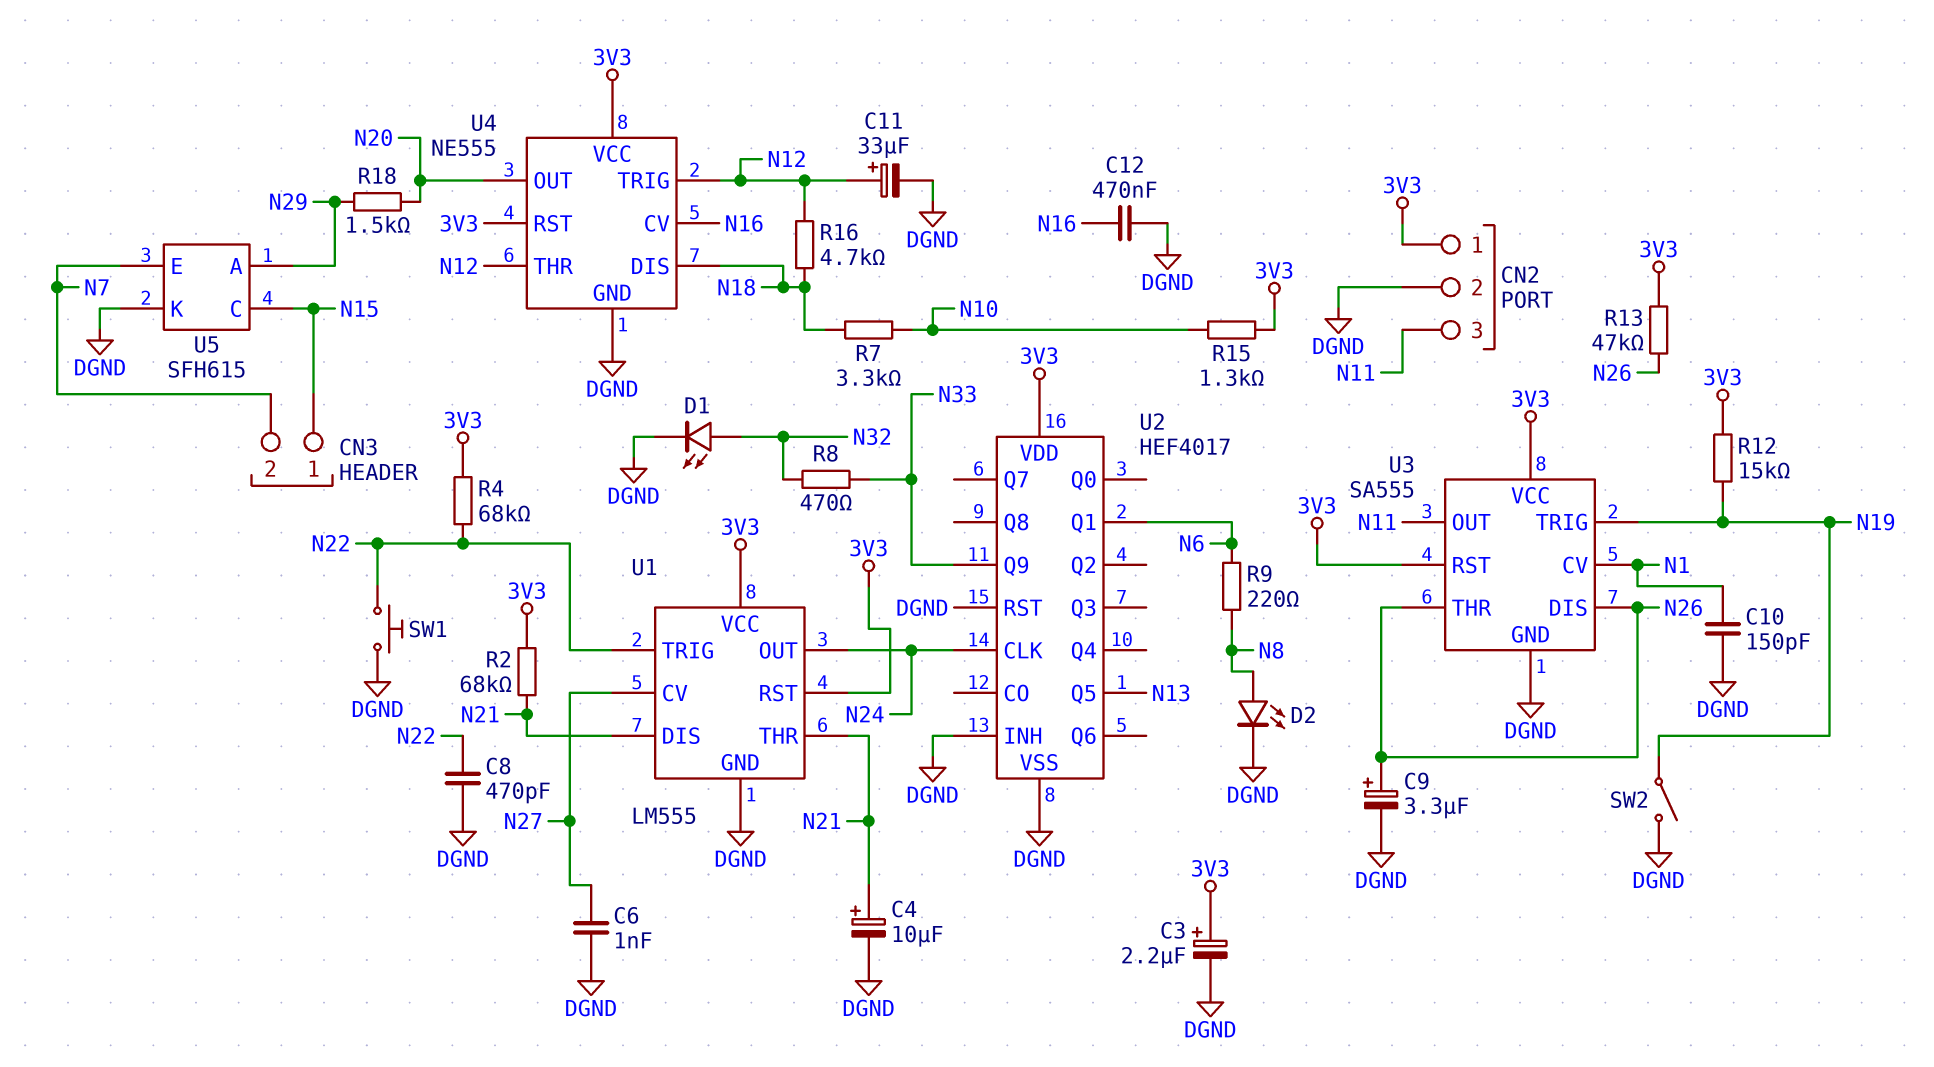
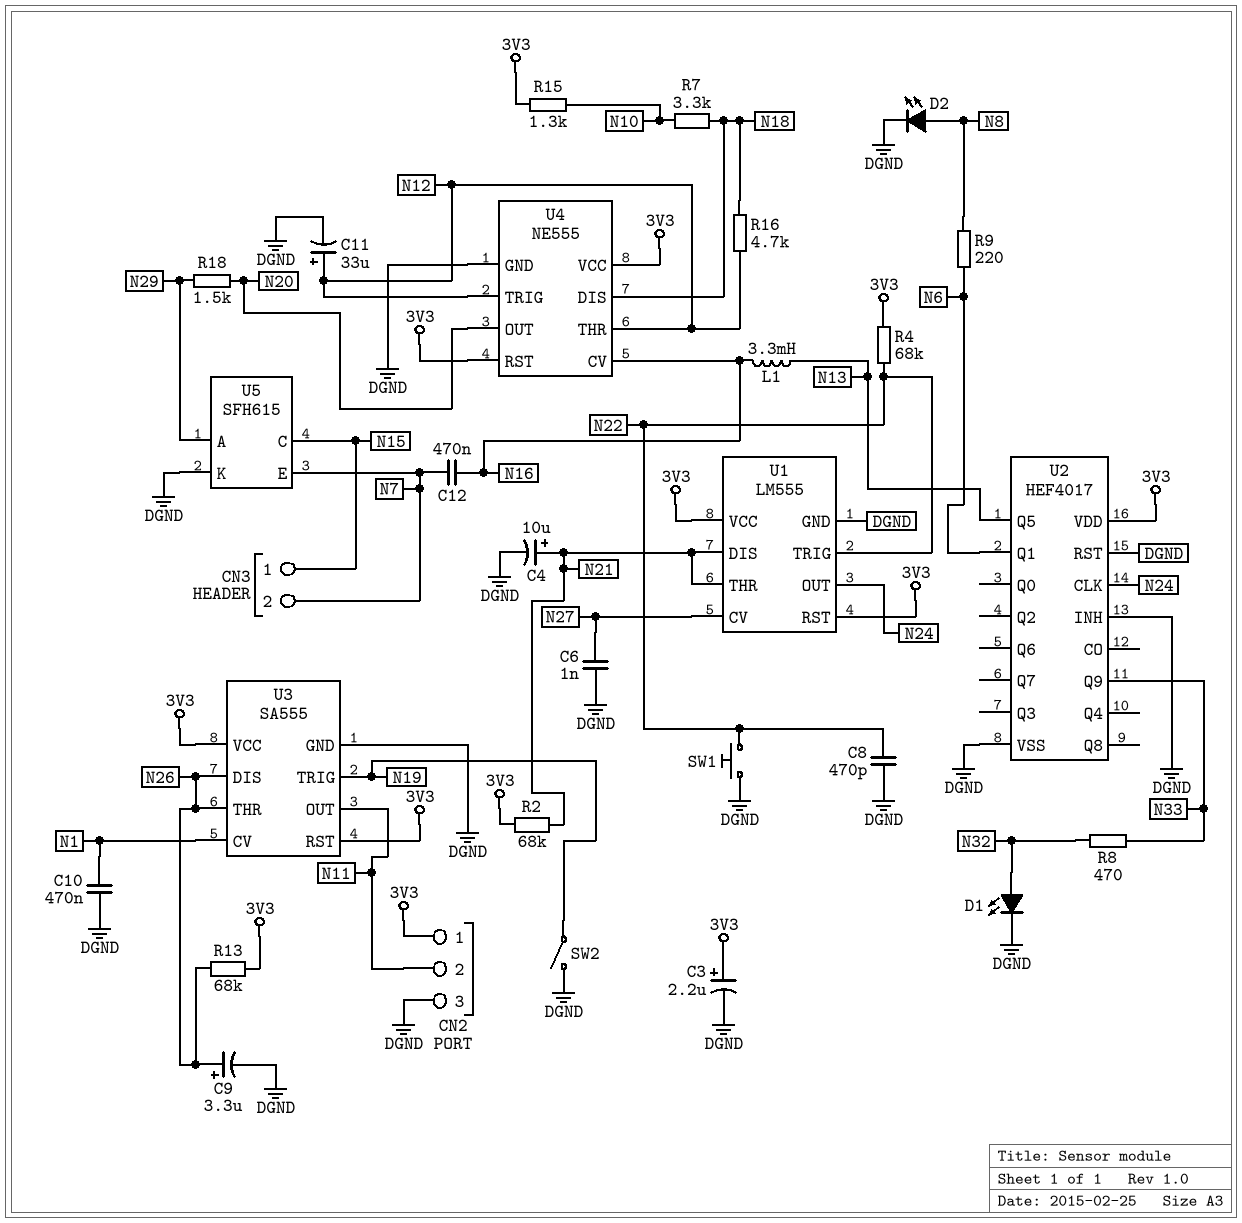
C10: 150pF (DGND, N1) -> 470nF (DGND, N1)
C12: 470nF (DGND, N16) -> 470nF (N7, N16)
CN2 pin 2: DGND -> N11
CN2 pin 3: N11 -> DGND
L1: none -> 3.3mH (N13, N16)
R12: 15k (3V3, N19) -> none
R13: 47k (3V3, N26) -> 68k (3V3, N26)

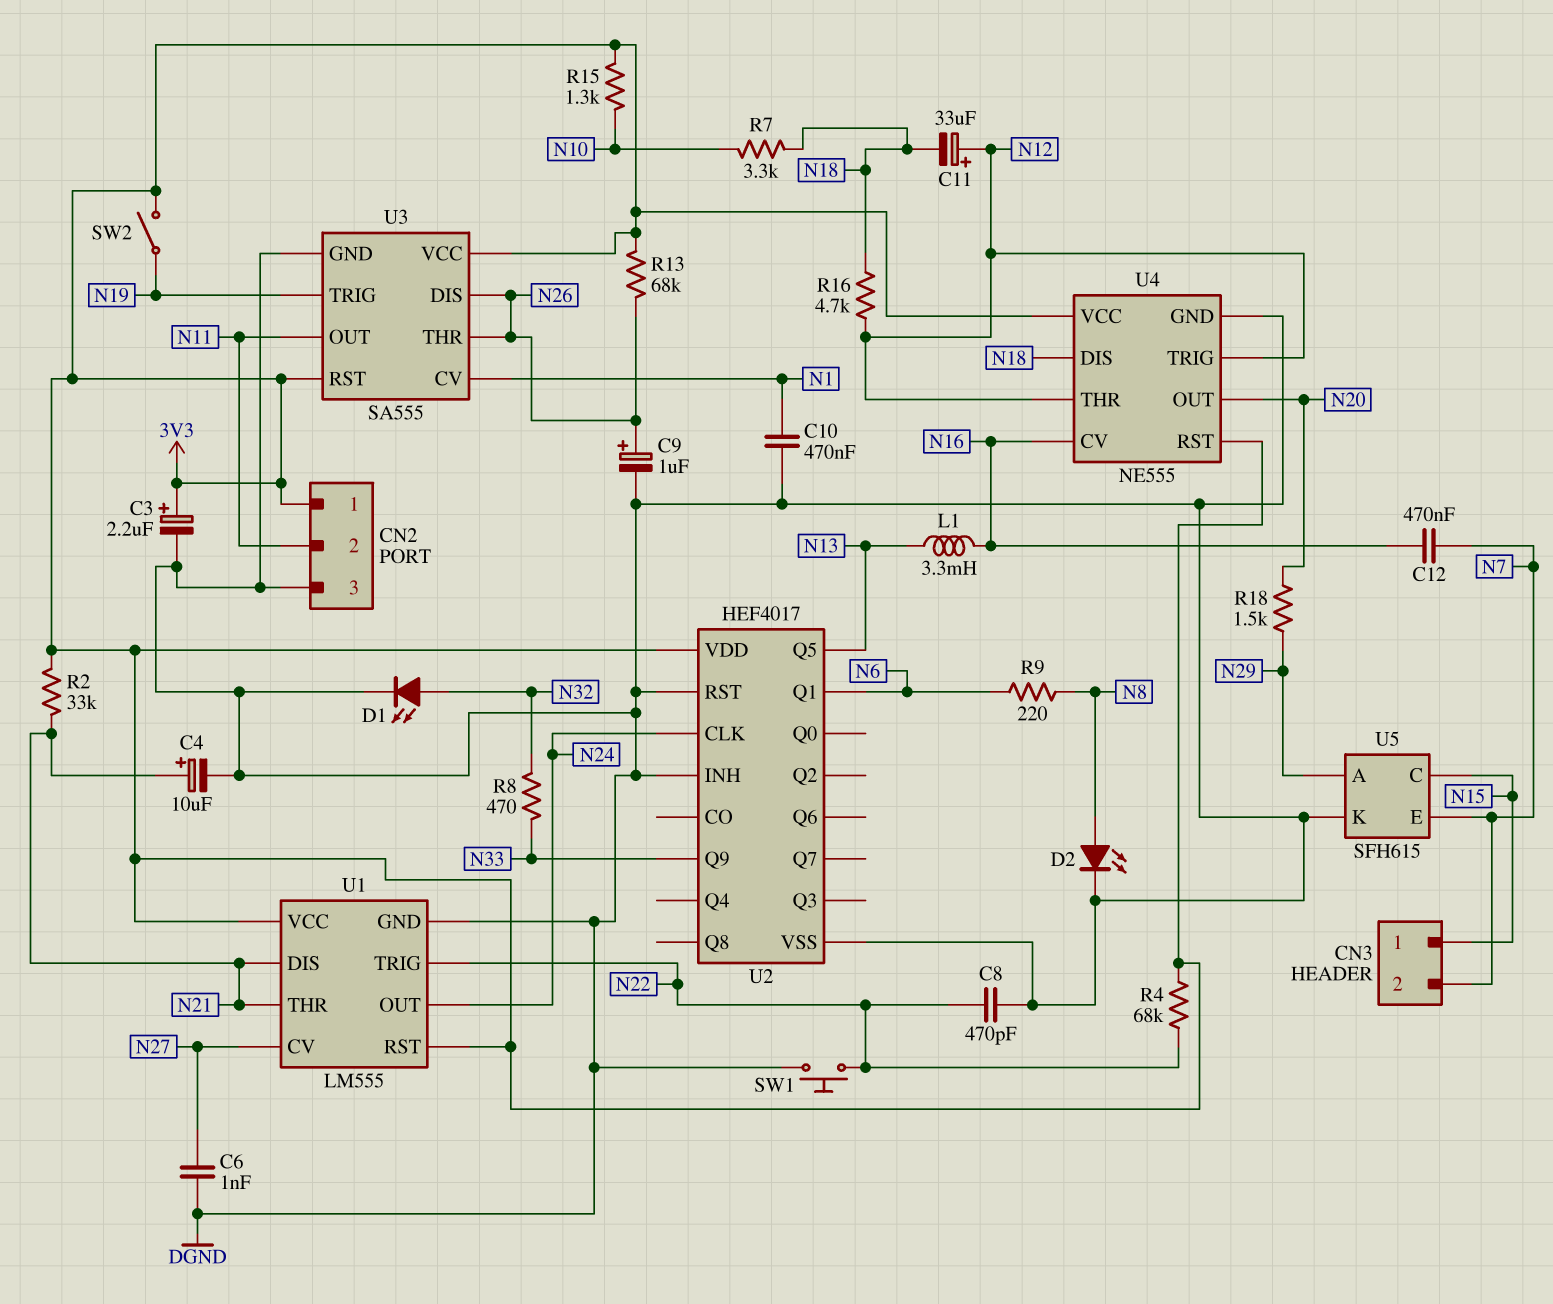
C9: 3.3uF (plus N26, minus DGND) -> 1uF (plus N26, minus DGND)
C11: 33uF (plus N12, minus DGND) -> 33uF (plus N12, minus N18)
R2: 68k (3V3, N21) -> 33k (3V3, N21)
SW2: switch (DGND, N19) -> switch (3V3, N19)

